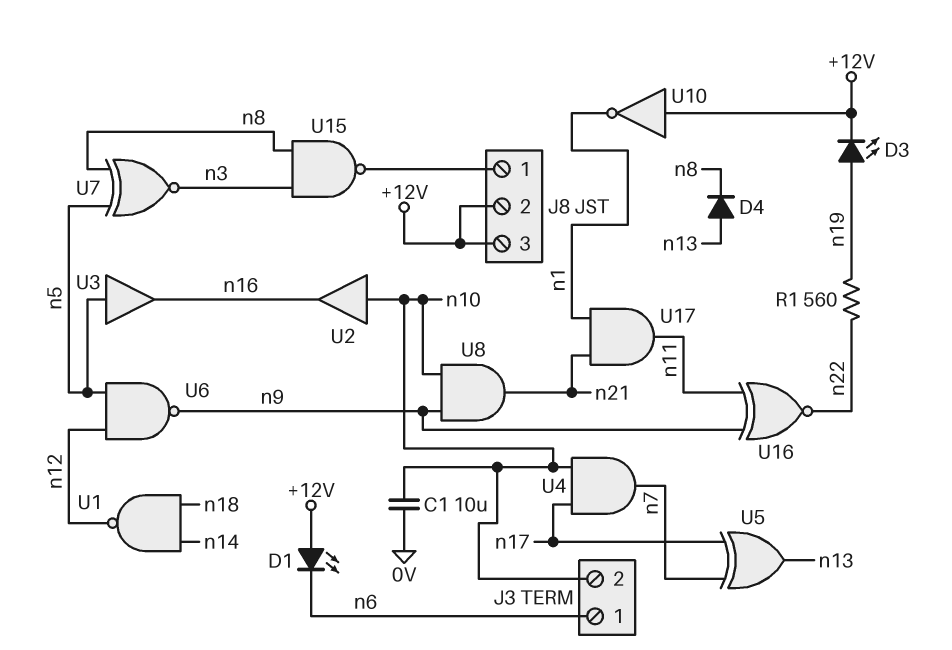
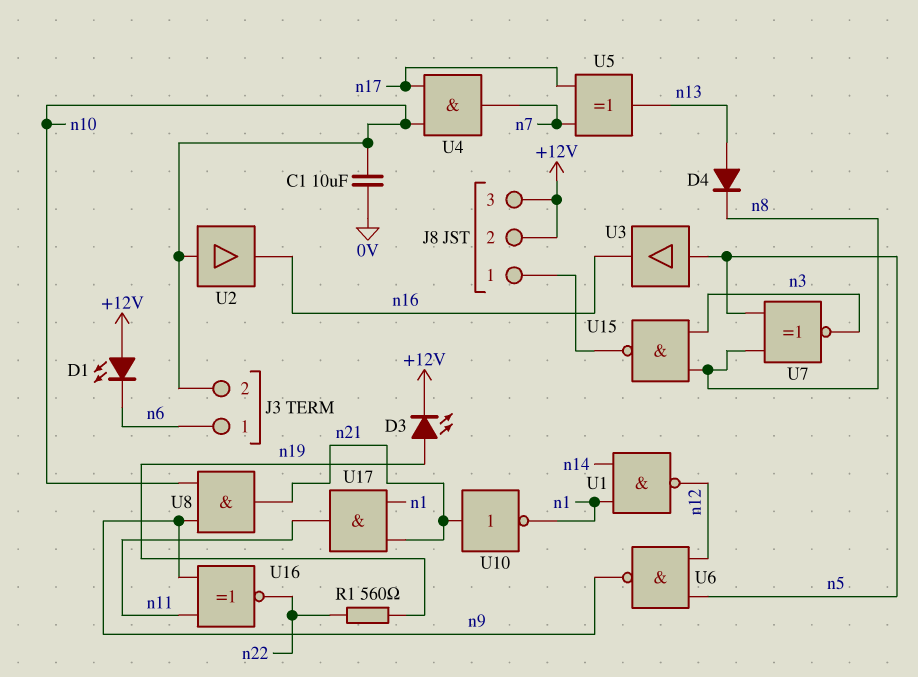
U1: NAND (in n14, in n18, out n12) -> NAND (in n1, in n14, out n12)
U10: NOT (in +12V, out n1) -> NOT (in n21, out n1)

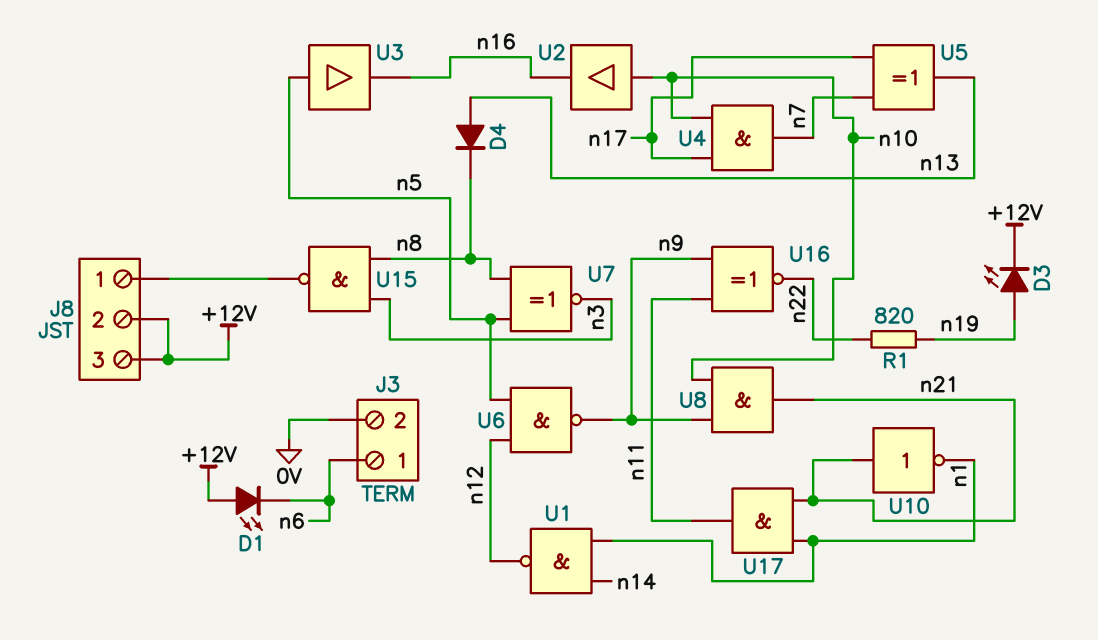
C1: 10uF (0V, n10) -> none
J3 pin 2: n10 -> 0V
R1: 560 (n19, n22) -> 820 (n19, n22)

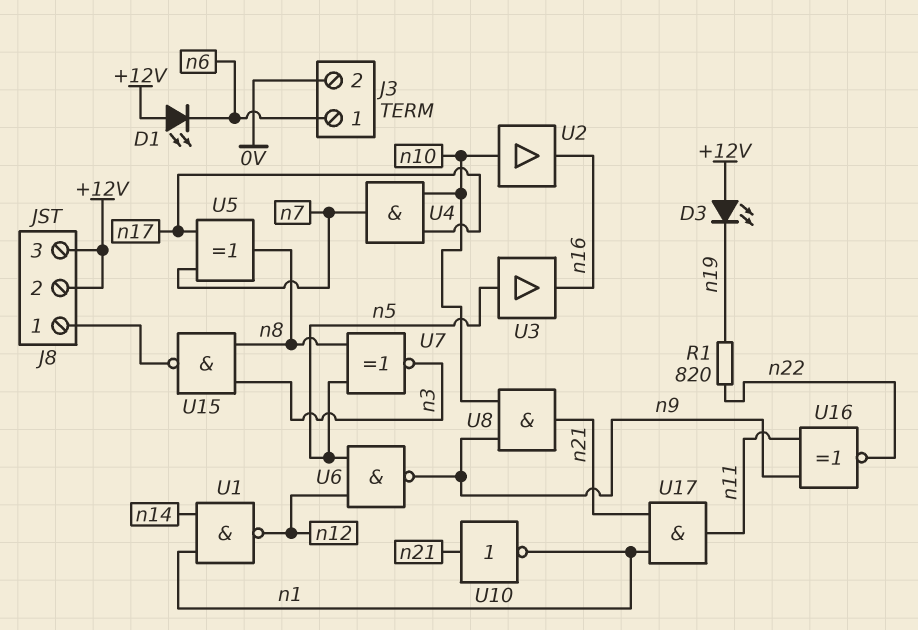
D3: LED (A n19, K +12V) -> LED (A +12V, K n19)
D4: diode (A n13, K n8) -> none
U5: XOR (in n7, in n17, out n13) -> XOR (in n7, in n17, out n8)

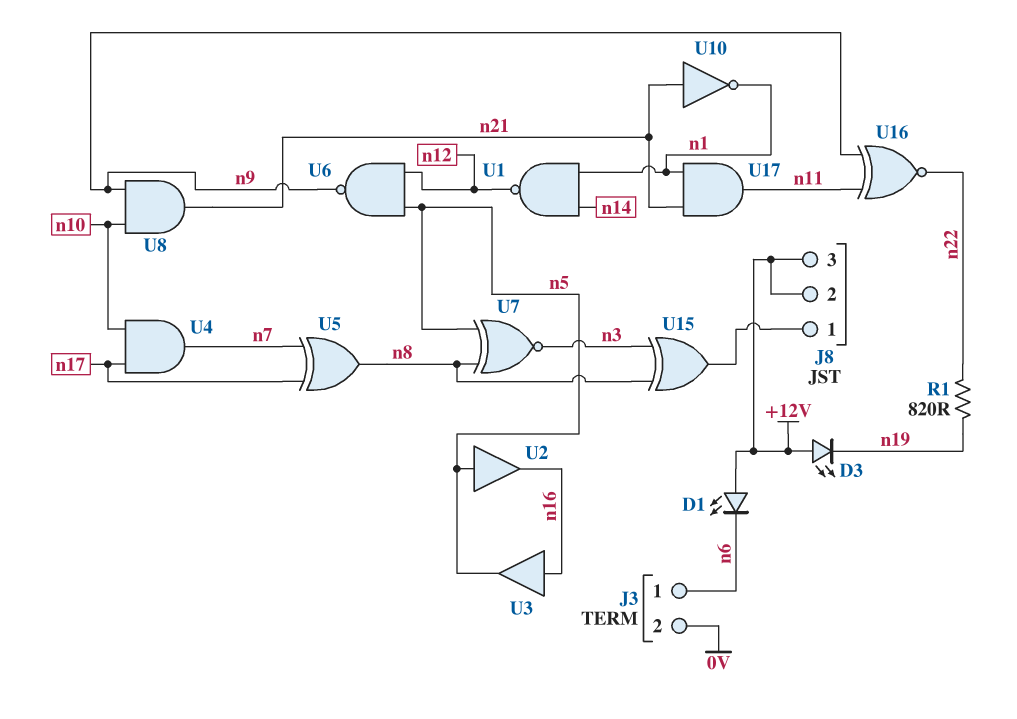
U2: buffer (in n10, out n16) -> buffer (in n5, out n16)
U3: buffer (in n5, out n16) -> buffer (in n16, out n5)
U15: NAND (in n3, in n8, out J8/1) -> XOR (in n3, in n8, out J8/1)

